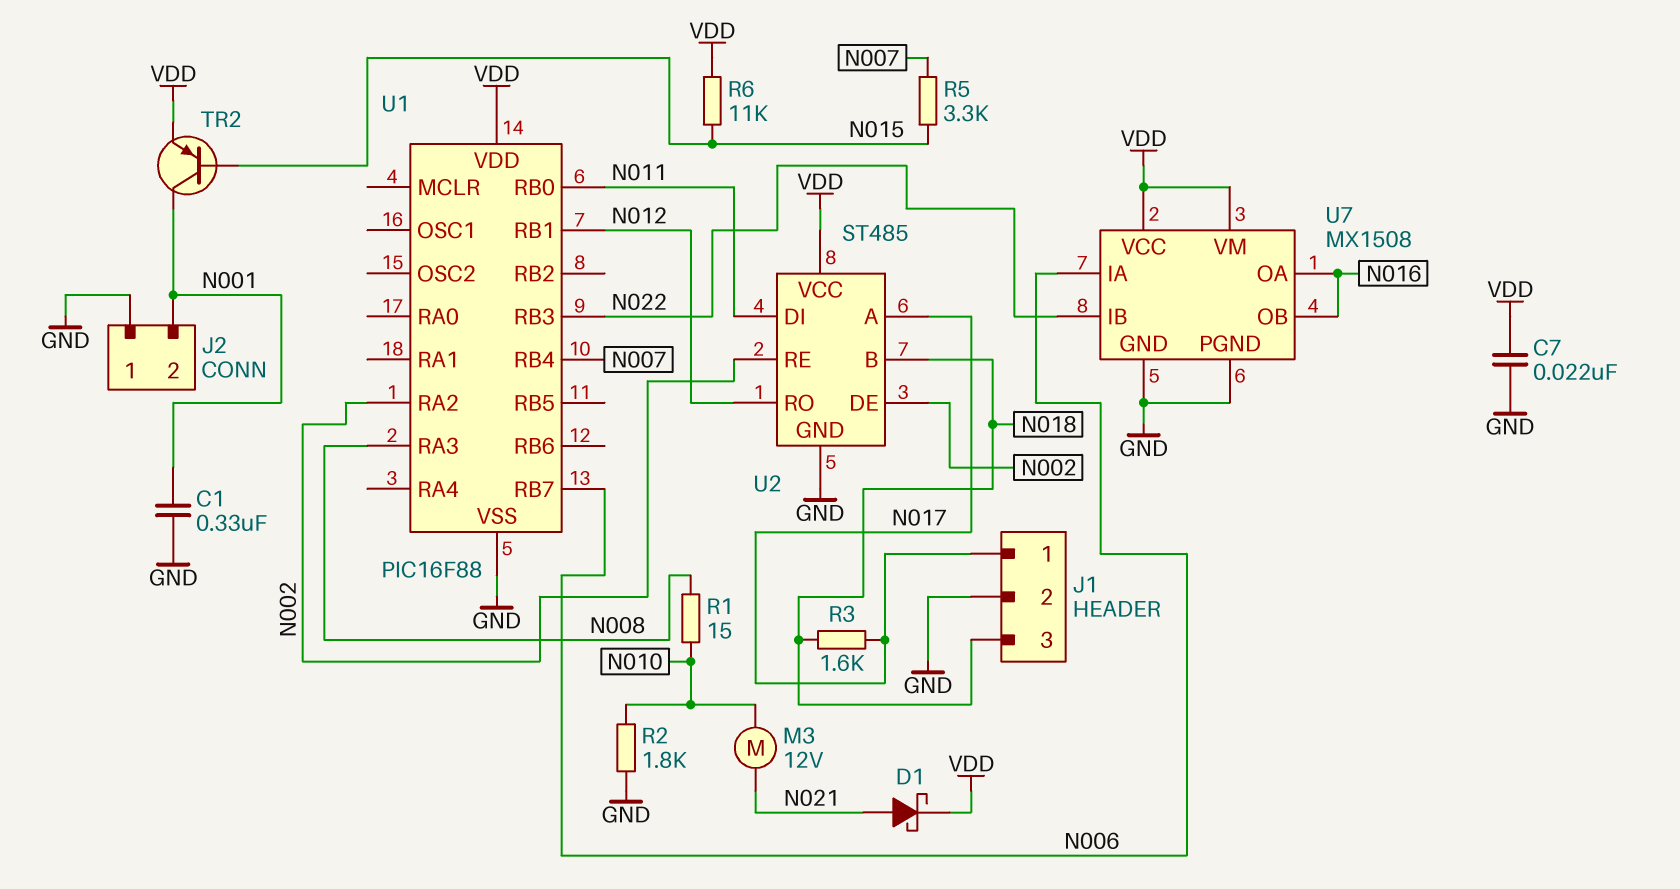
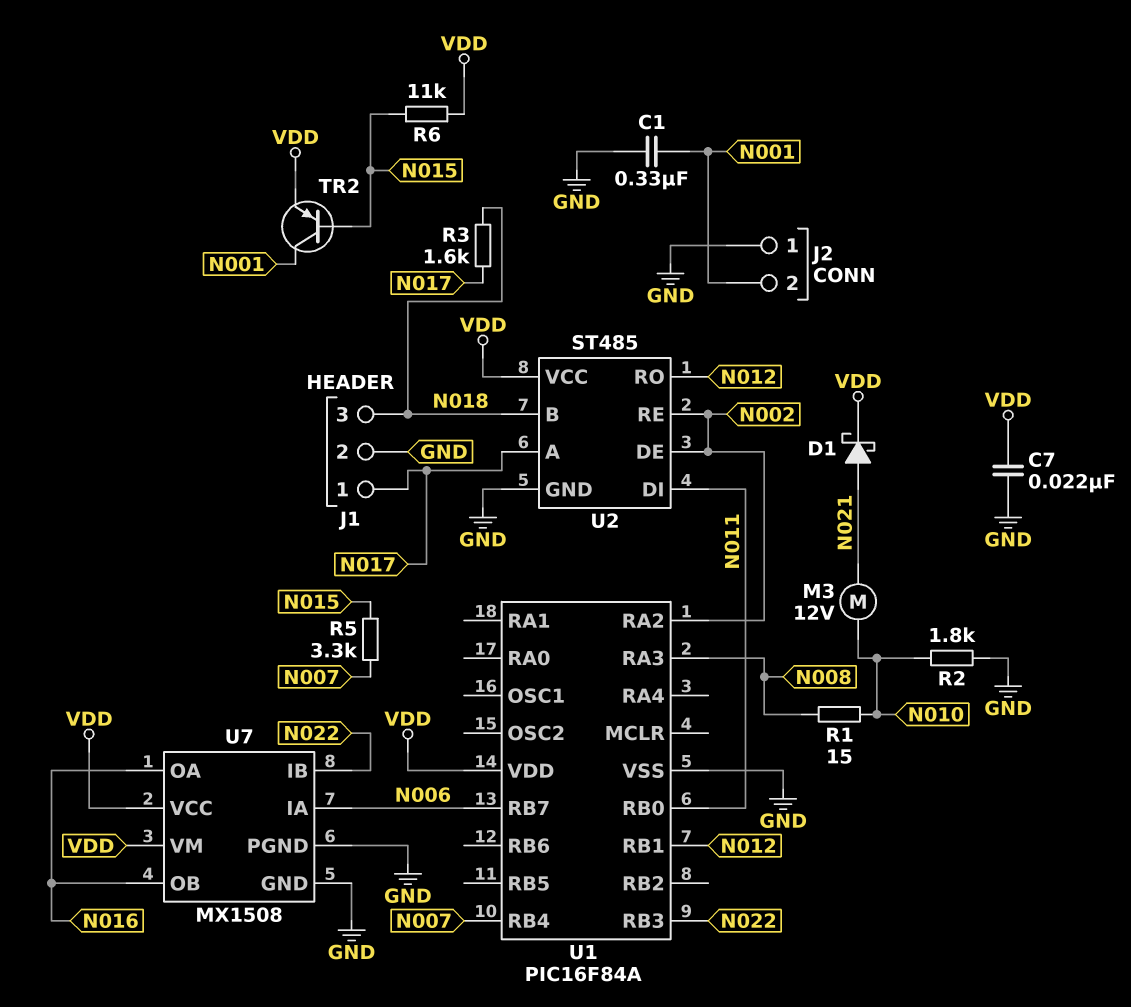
U1: PIC16F88 -> PIC16F84A

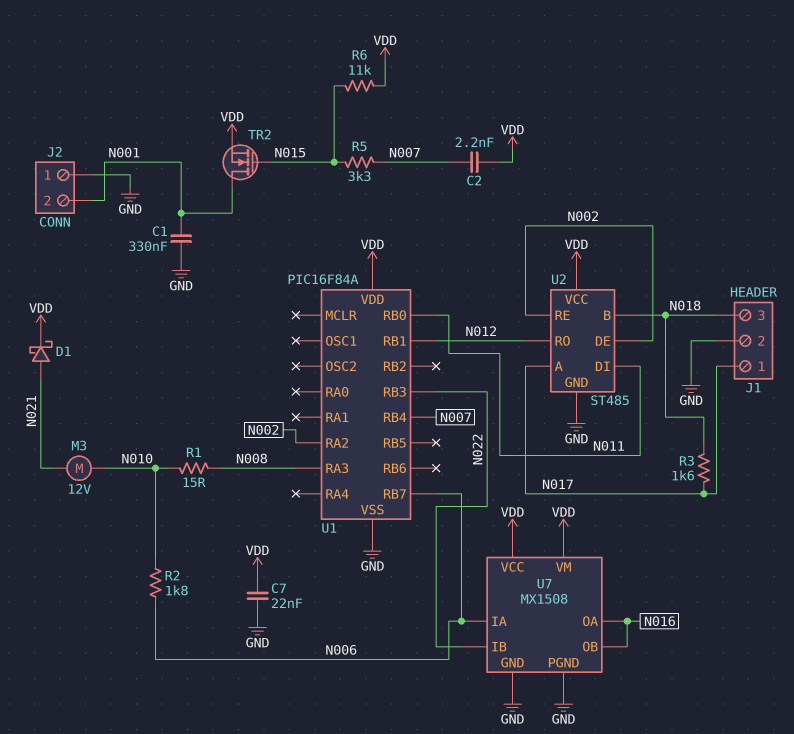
C2: none -> 2.2nF (N007, VDD)
R2: 1.8k (GND, N010) -> 1.8k (N006, N010)
TR2: PNP (B N015, C N001, E VDD) -> NMOS (G N015, D N001, S VDD)

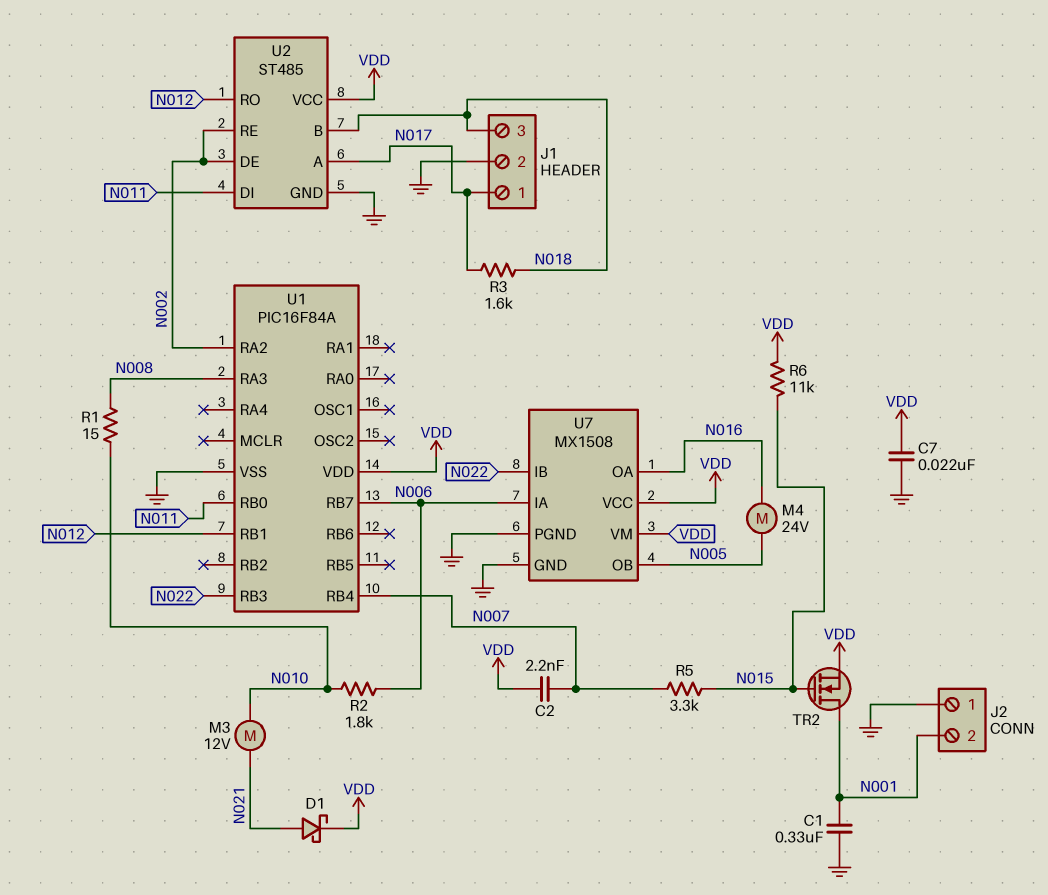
M4: none -> motor 24V (N005, N016)
U7 pin OB: N016 -> N005

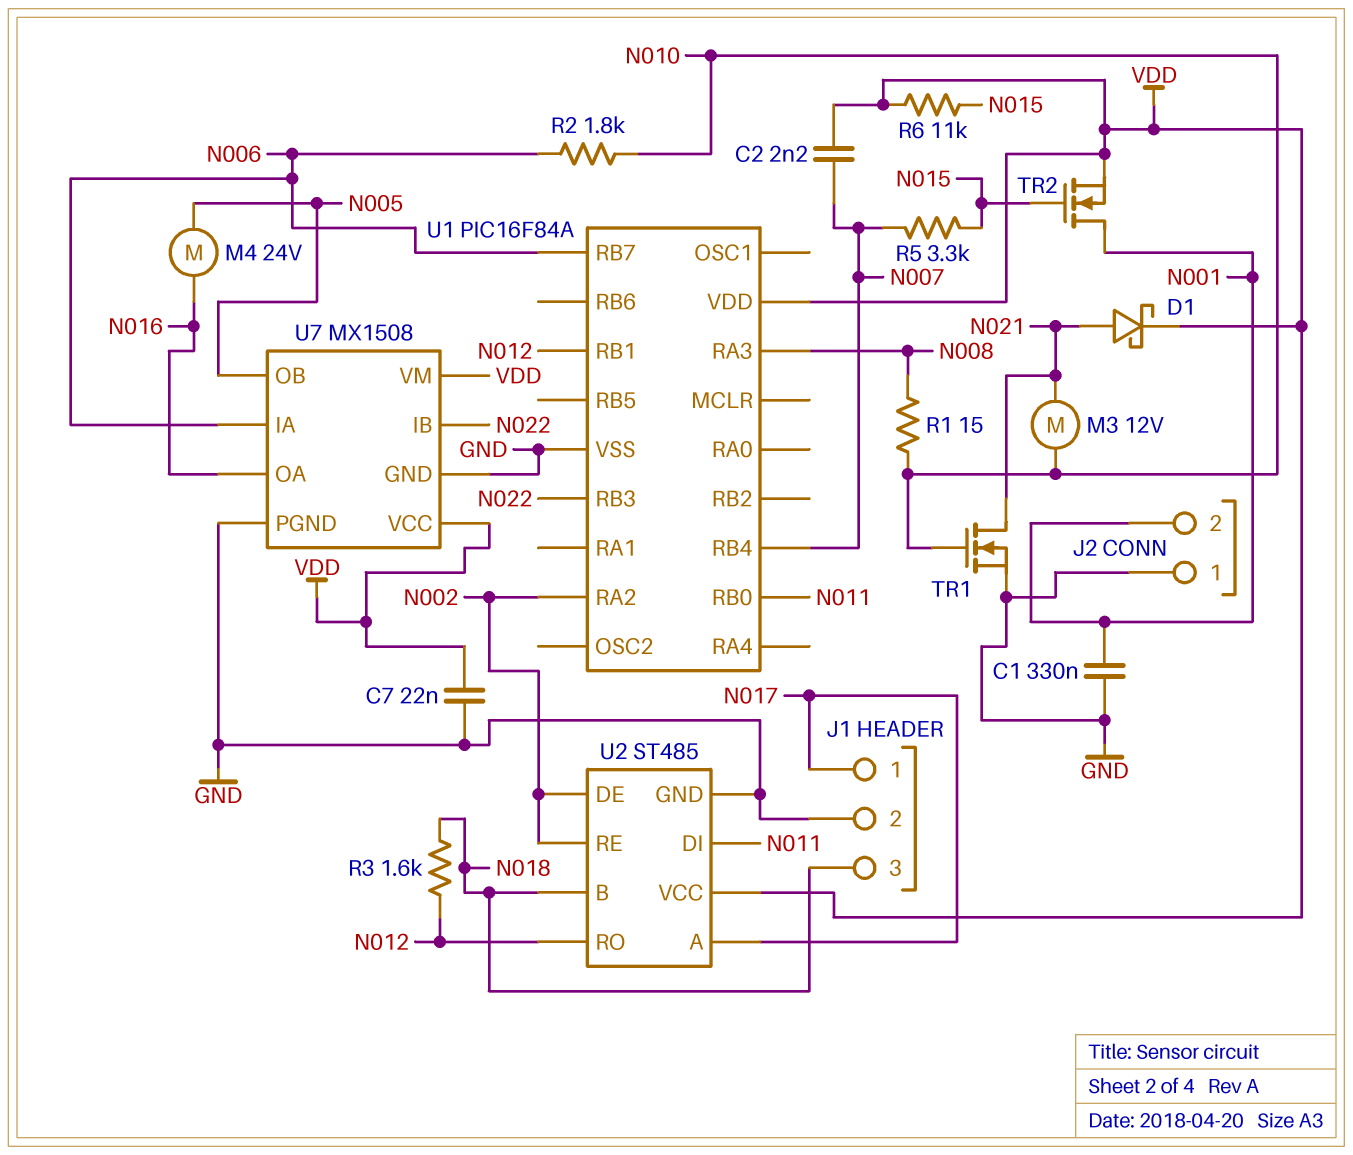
R3: 1.6k (N017, N018) -> 1.6k (N012, N018)
TR1: none -> NMOS (G N010, D N021, S GND)

